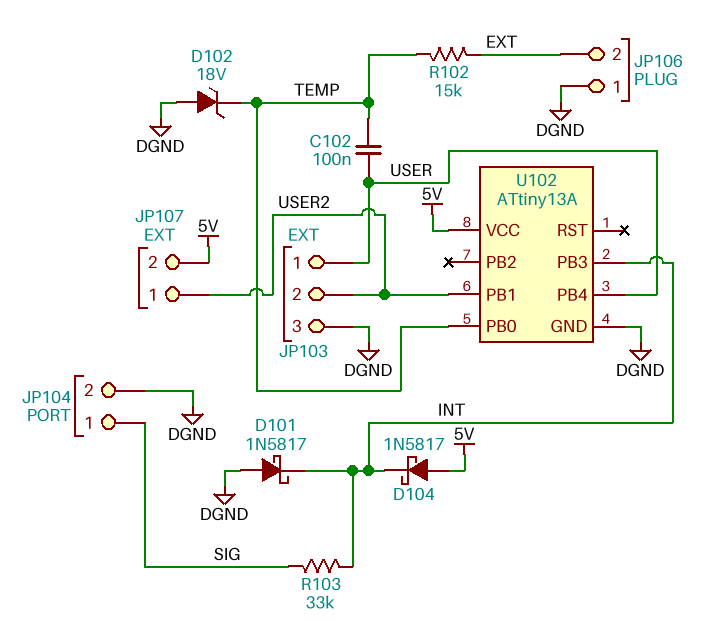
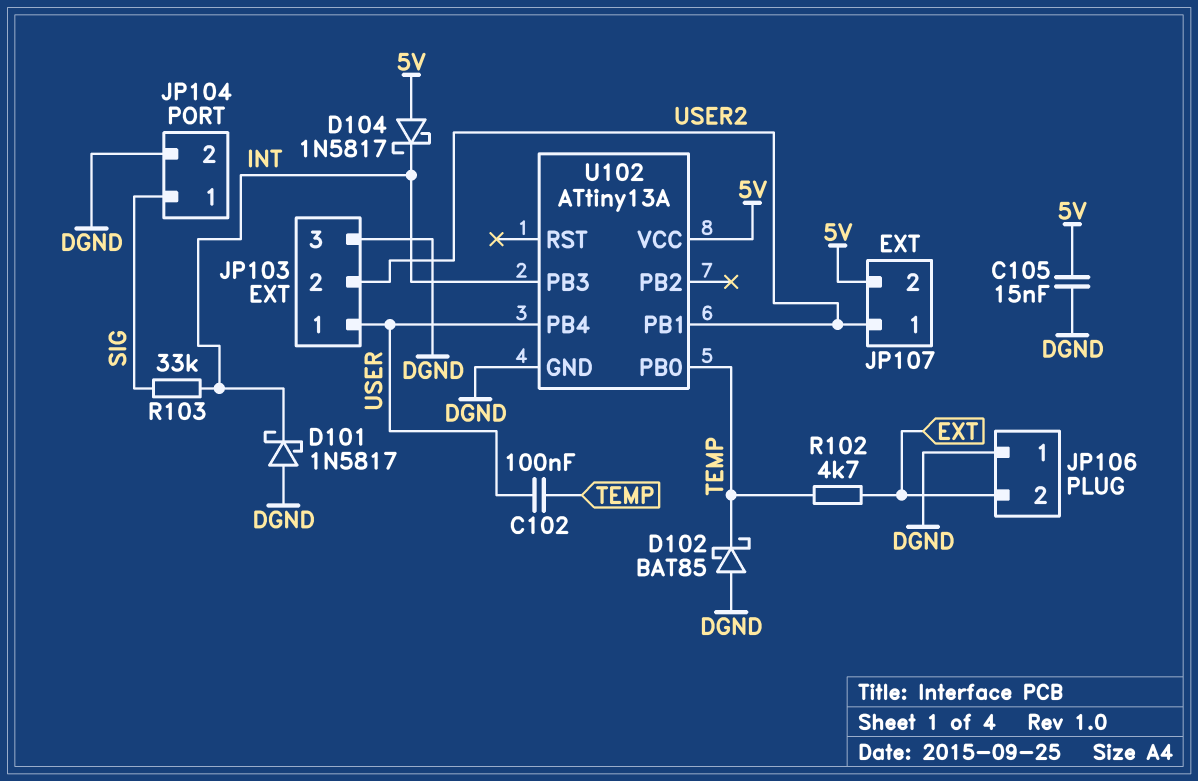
C105: none -> 15nF (5V, DGND)
D102: zener 18V (A DGND, K TEMP) -> schottky BAT85 (A DGND, K TEMP)
R102: 15k (EXT, TEMP) -> 4.7k (EXT, TEMP)

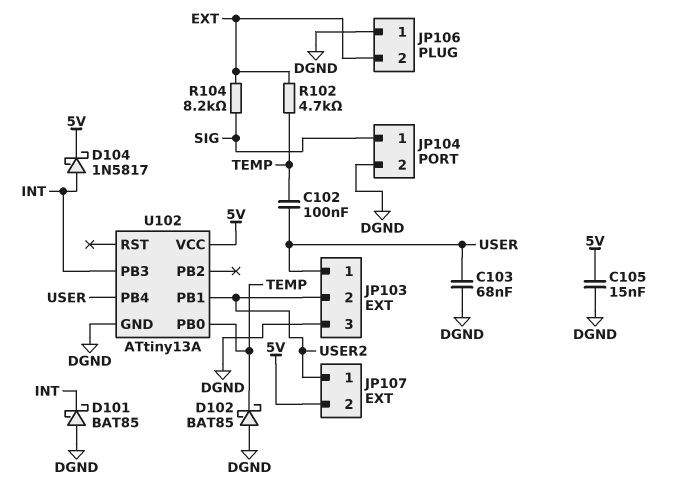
C103: none -> 68nF (DGND, USER)
D101: schottky 1N5817 (A DGND, K INT) -> schottky BAT85 (A DGND, K INT)
D104: schottky 1N5817 (A 5V, K INT) -> schottky 1N5817 (A INT, K 5V)
R103: 33k (INT, SIG) -> none
R104: none -> 8.2k (EXT, SIG)

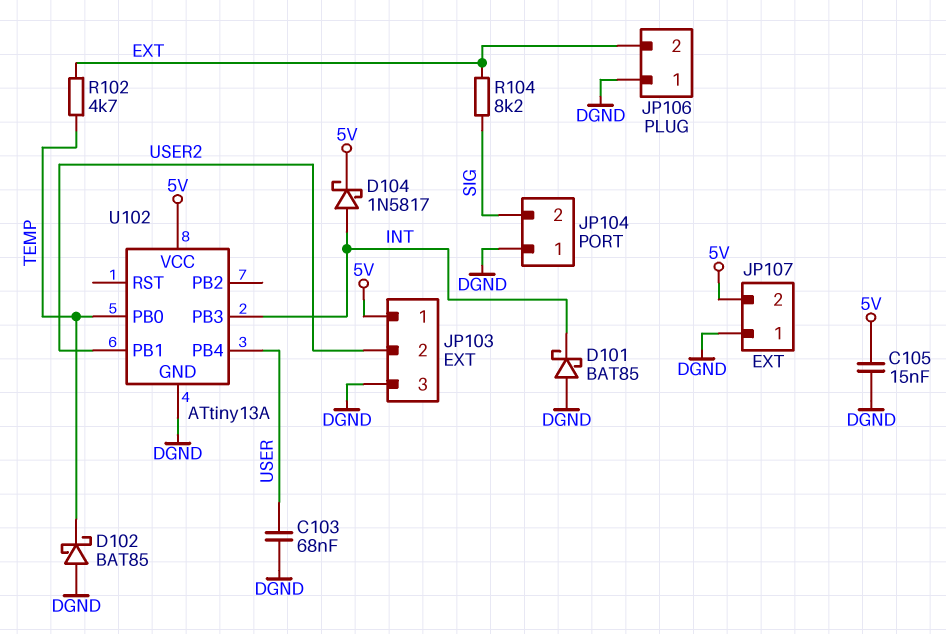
C102: 100nF (TEMP, USER) -> none
JP103 pin 1: USER -> 5V
JP104 pin 1: SIG -> DGND
JP104 pin 2: DGND -> SIG
JP107 pin 1: USER2 -> DGND

